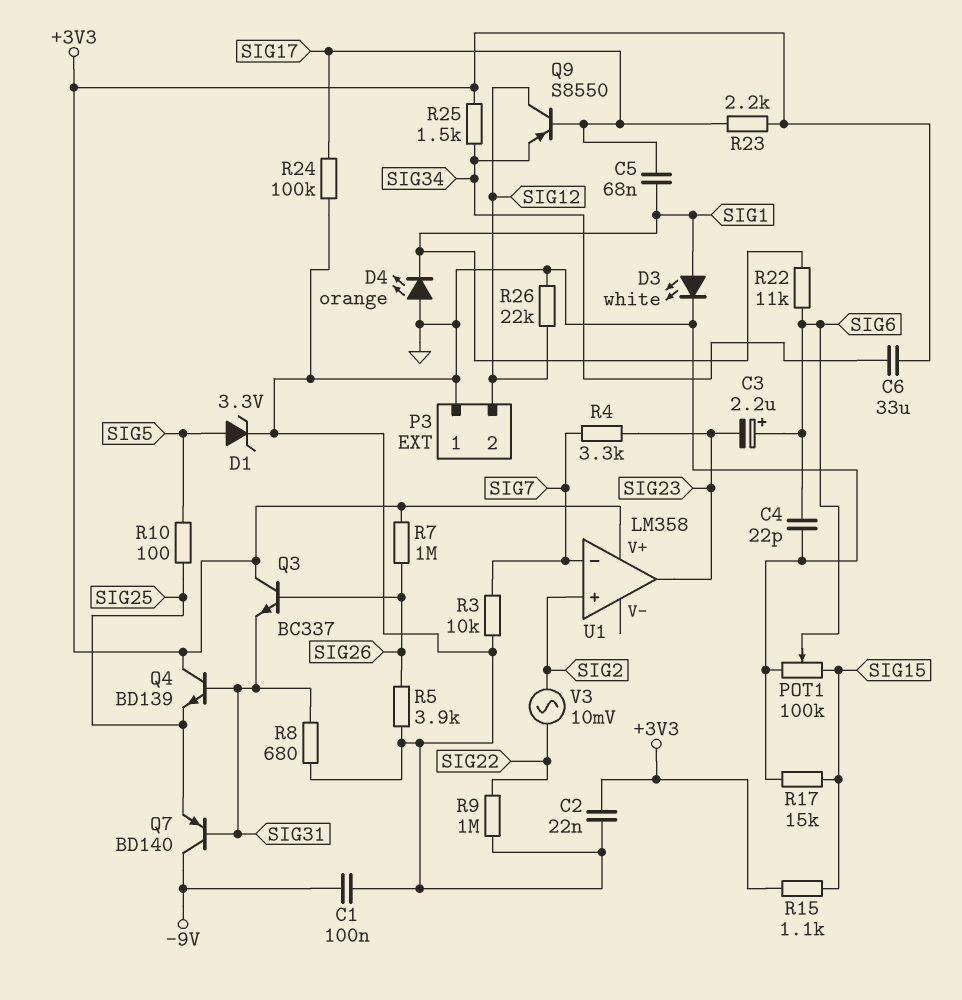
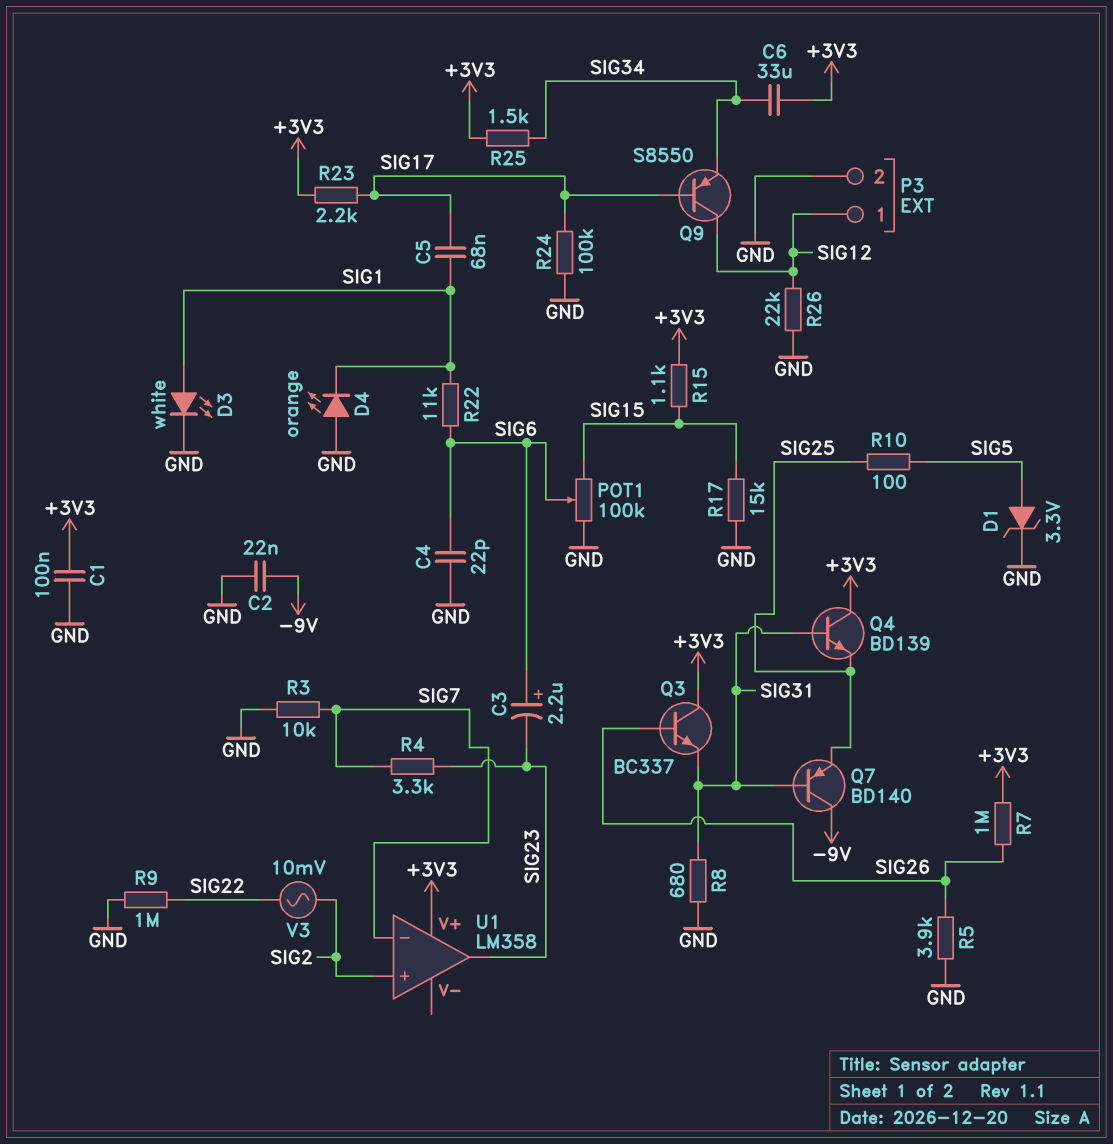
C1: 100nF (-9V, GND) -> 100nF (+3V3, GND)
C2: 22nF (+3V3, GND) -> 22nF (-9V, GND)
P3 pin 1: GND -> SIG12
P3 pin 2: SIG12 -> GND

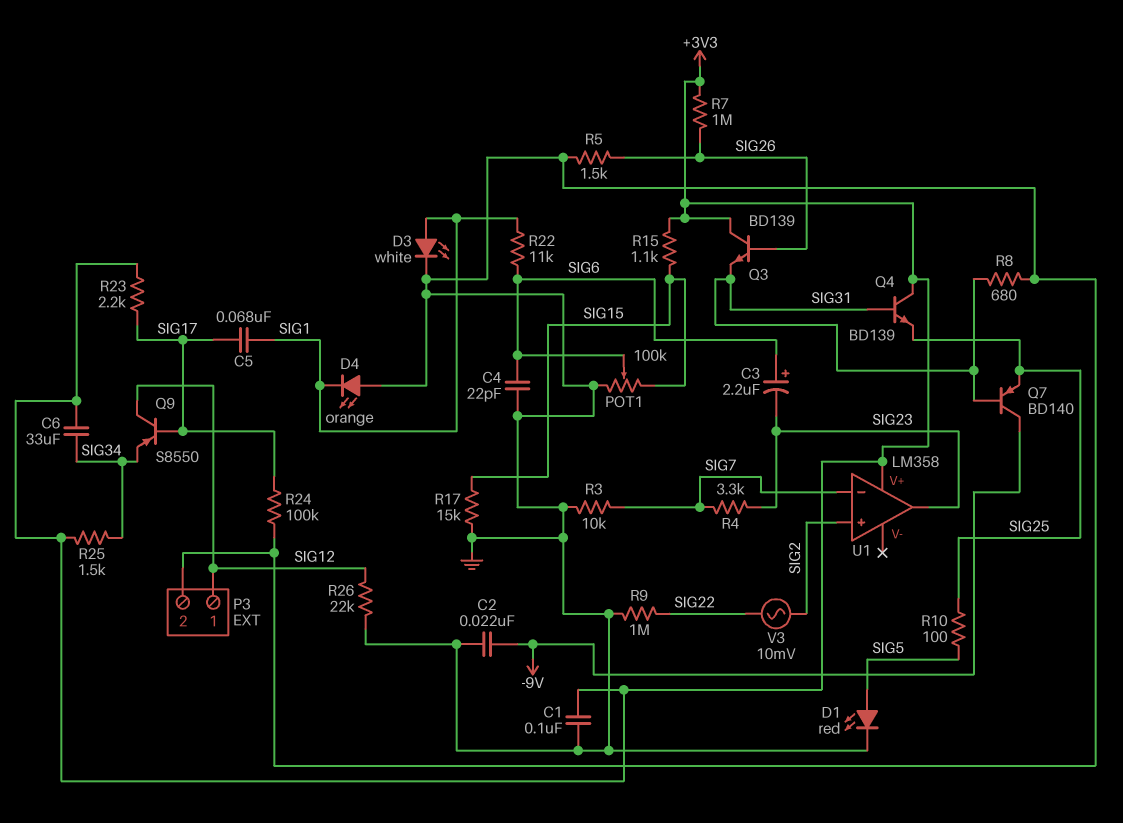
D1: zener 3.3V (A SIG5, K GND) -> LED red (A SIG5, K GND)
Q3: NPN BC337 (B SIG26, C +3V3, E SIG31) -> NPN BD139 (B SIG26, C +3V3, E SIG31)
R5: 3.9k (GND, SIG26) -> 1.5k (GND, SIG26)

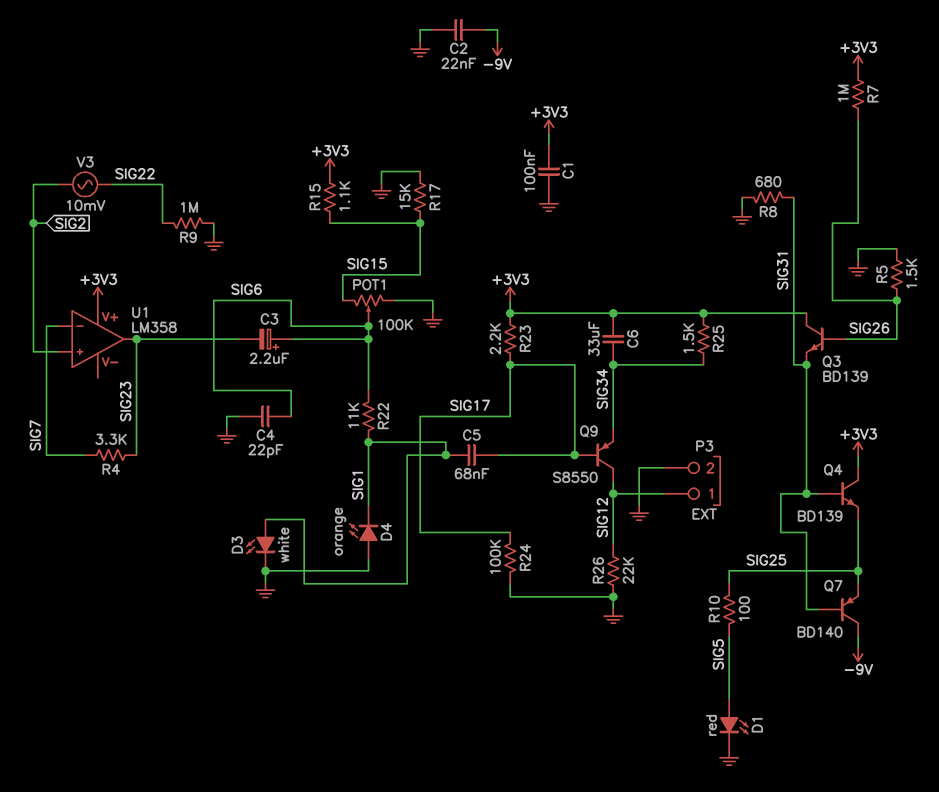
R3: 10k (GND, SIG7) -> none

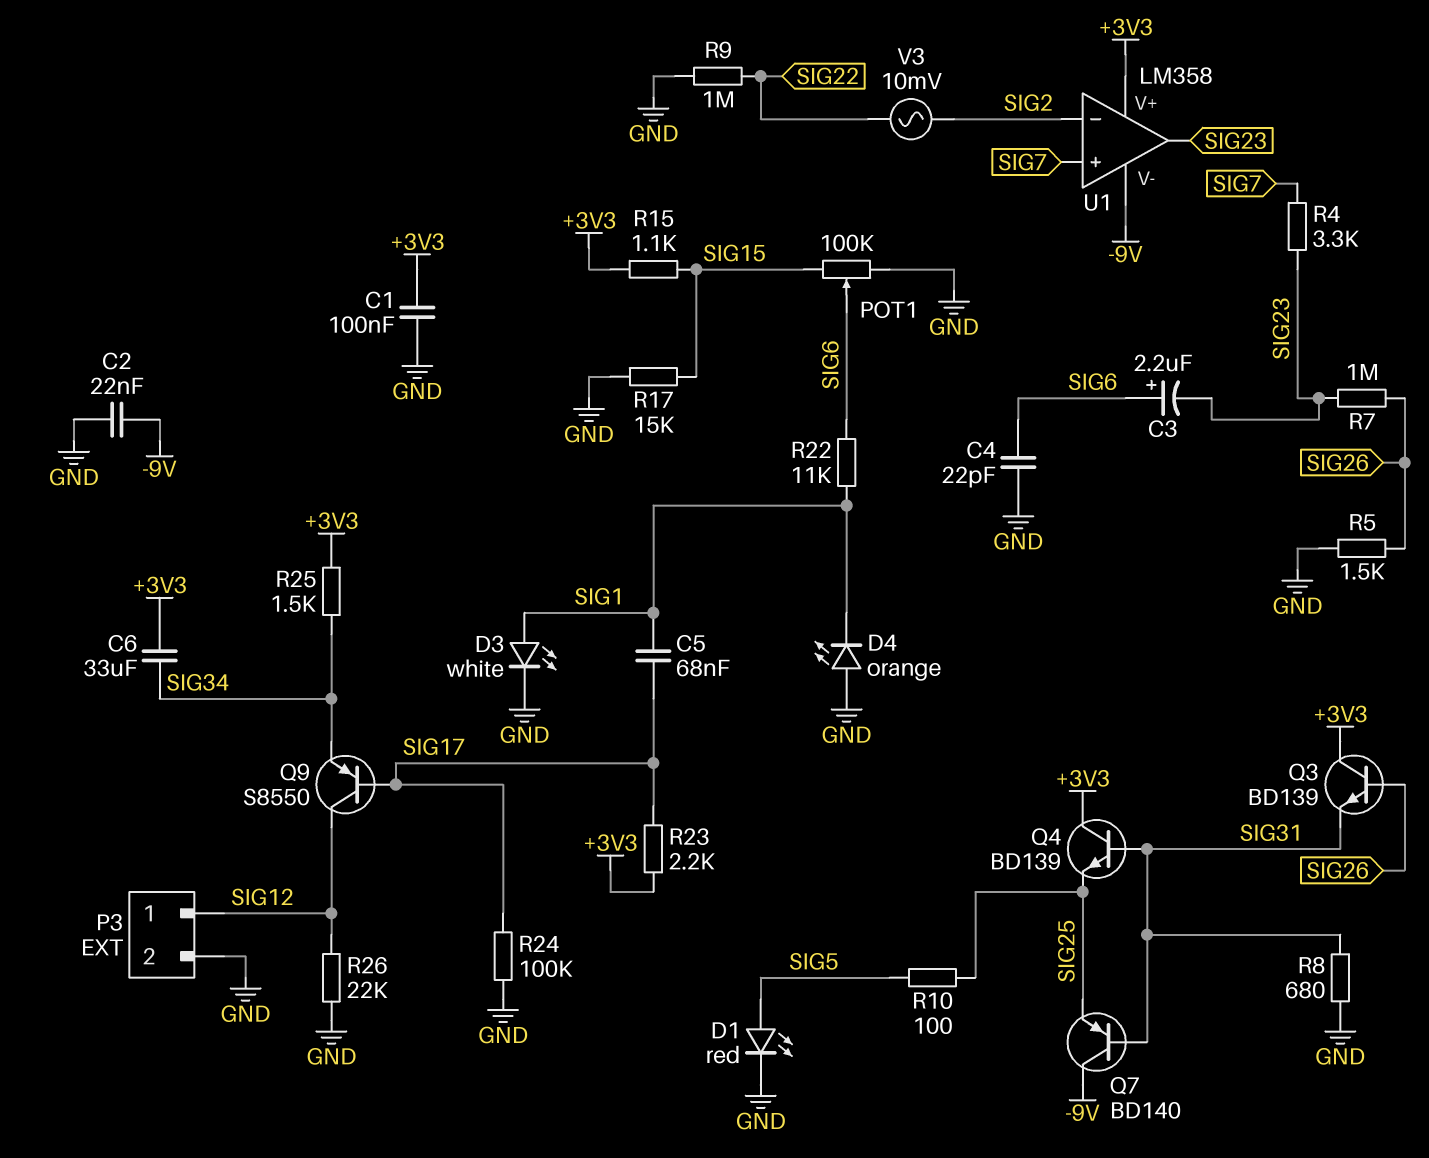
R7: 1M (+3V3, SIG26) -> 1M (SIG23, SIG26)
U1 pin V-: none -> -9V
U1 pin in+: SIG2 -> SIG7
U1 pin in-: SIG7 -> SIG2

